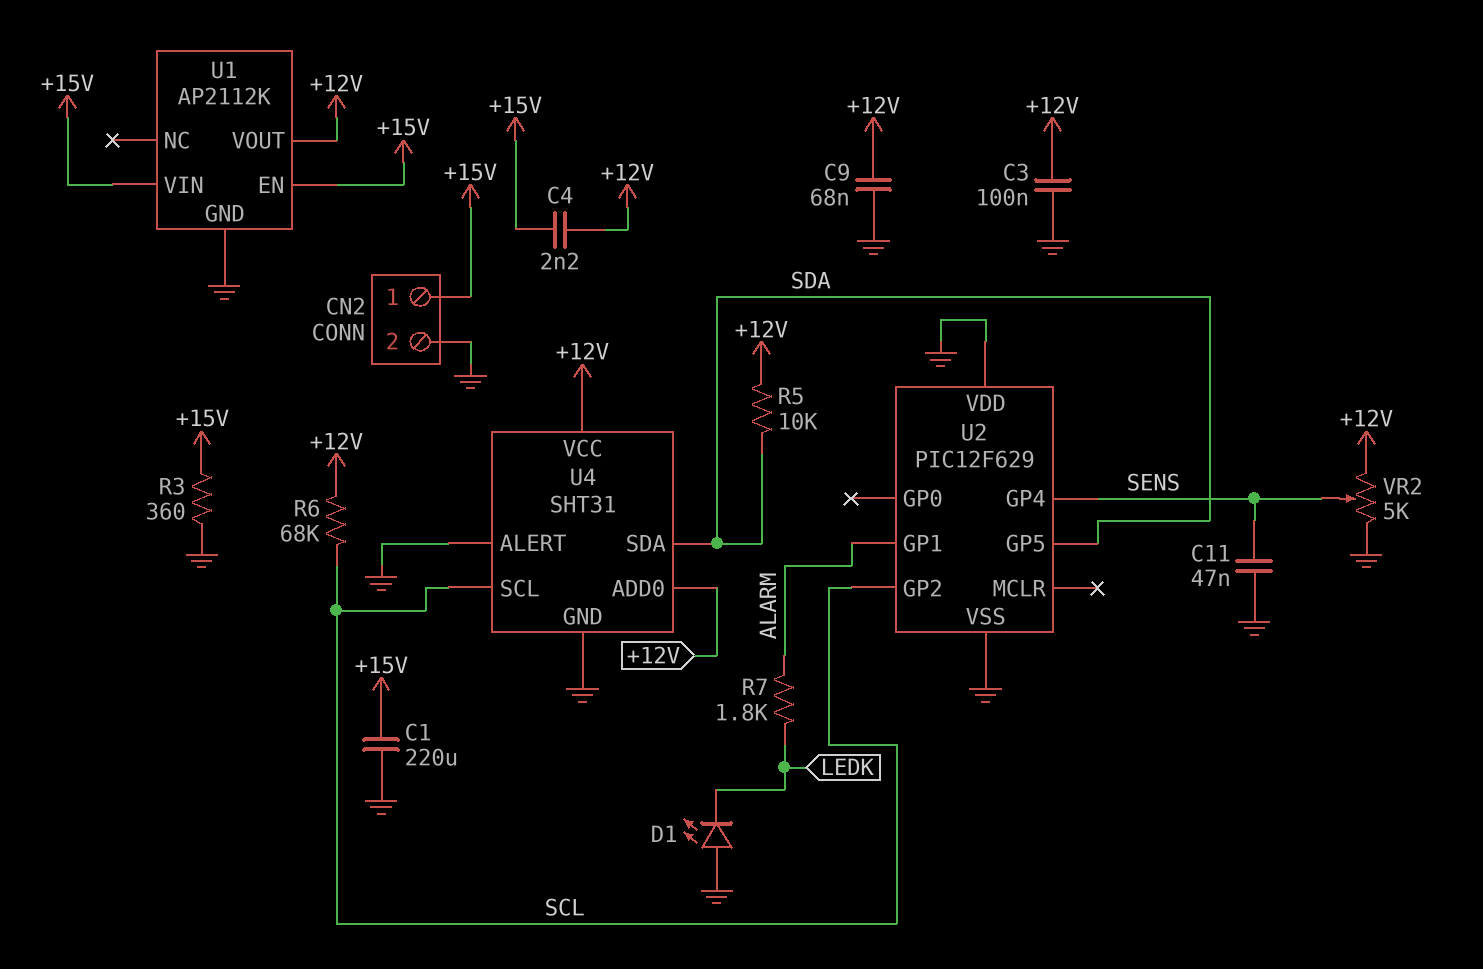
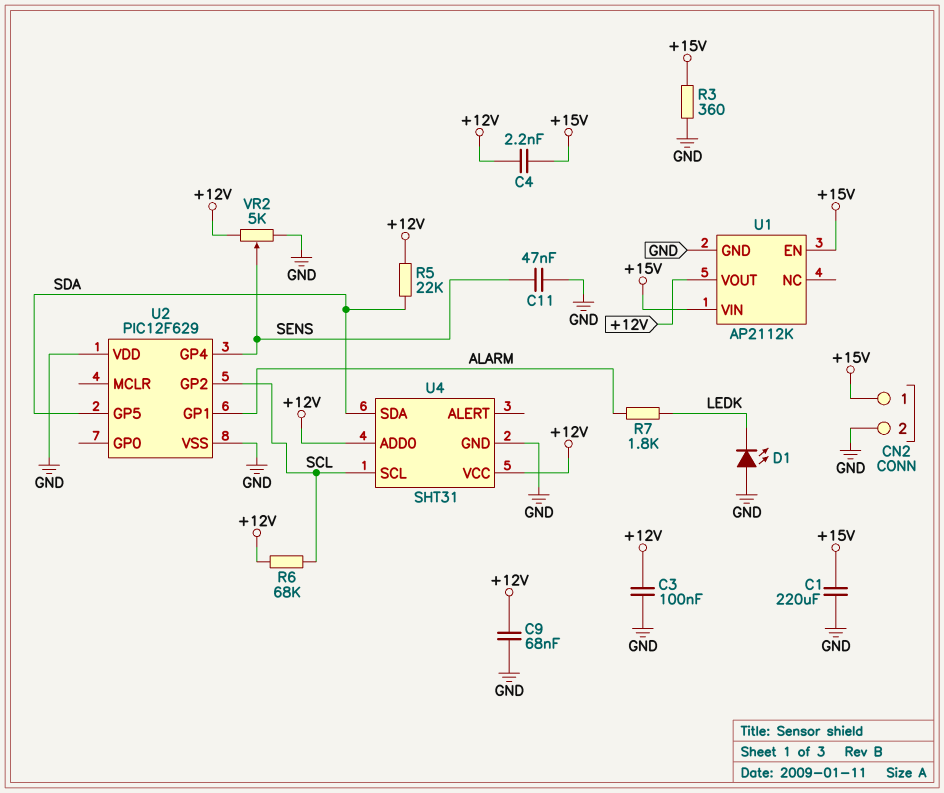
R5: 10k (+12V, SDA) -> 22k (+12V, SDA)
U4 pin ALERT: GND -> none

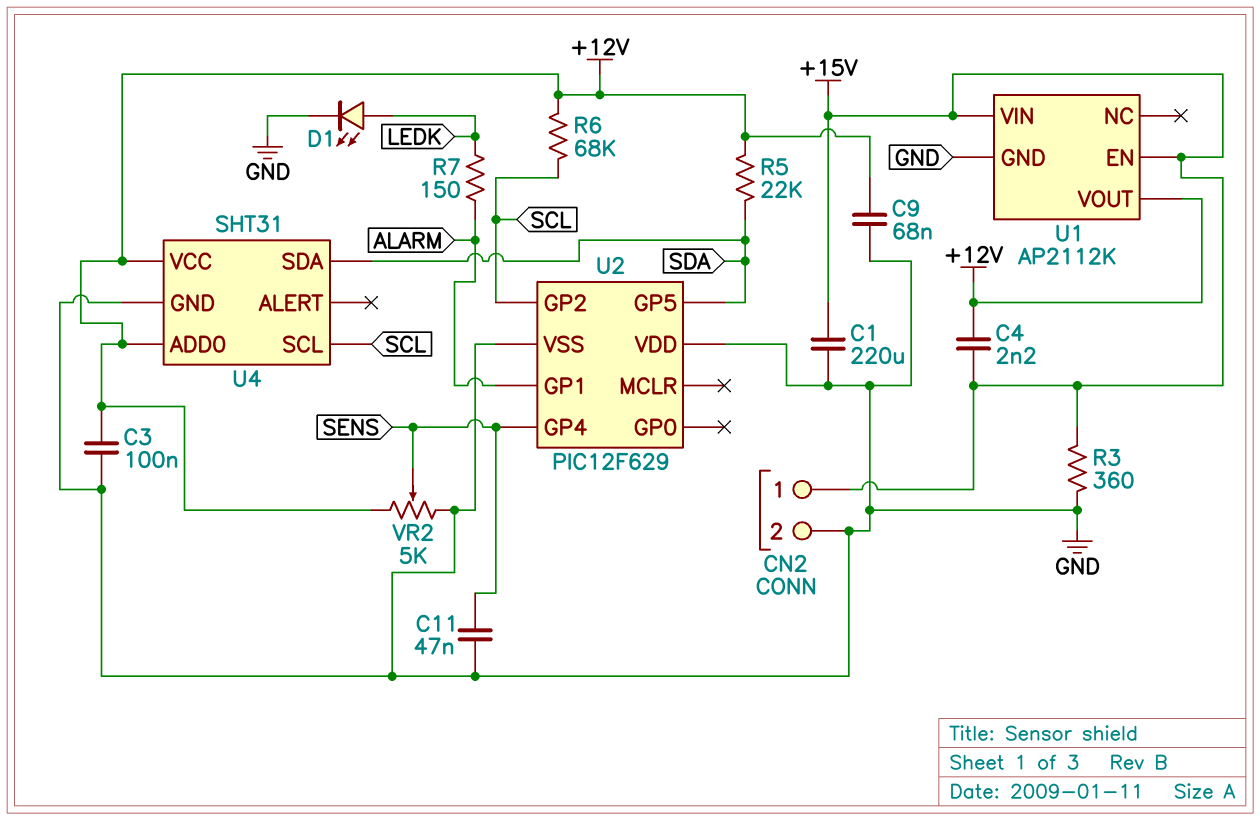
D1: LED (A GND, K LEDK) -> LED (A LEDK, K GND)
R7: 1.8k (ALARM, LEDK) -> 150 (ALARM, LEDK)

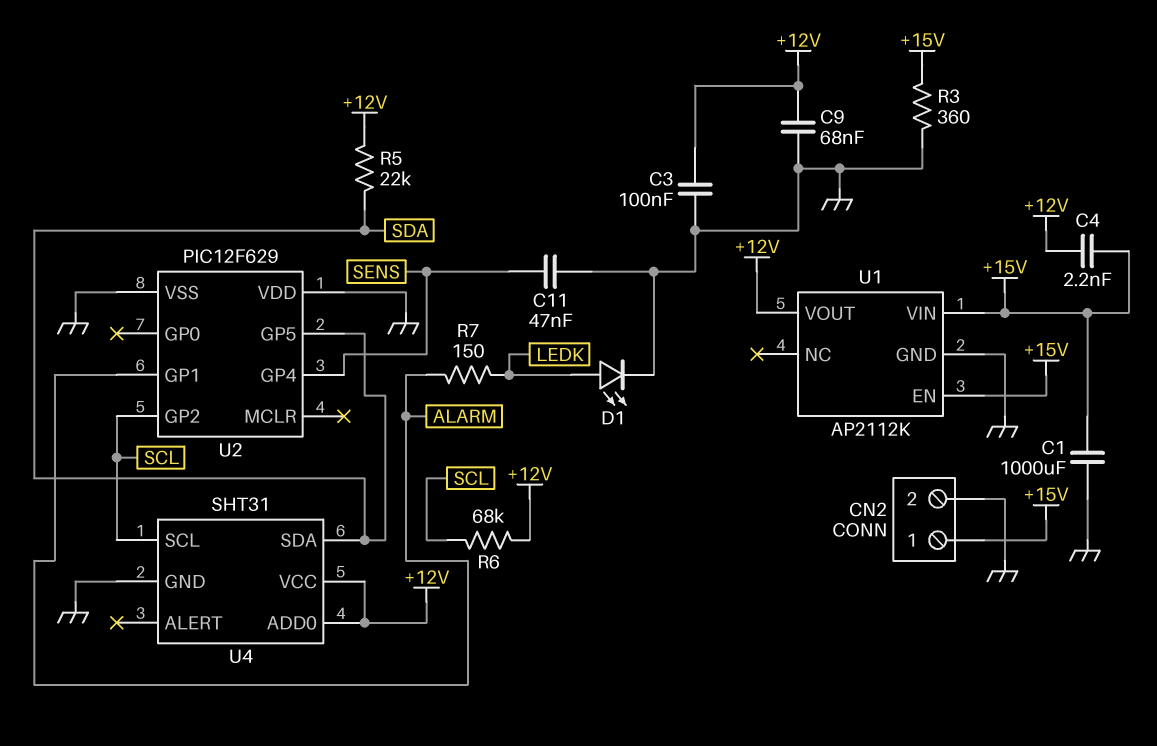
C1: 220uF (+15V, GND) -> 1000uF (+15V, GND)
VR2: 5k (+12V, GND, wiper SENS) -> none

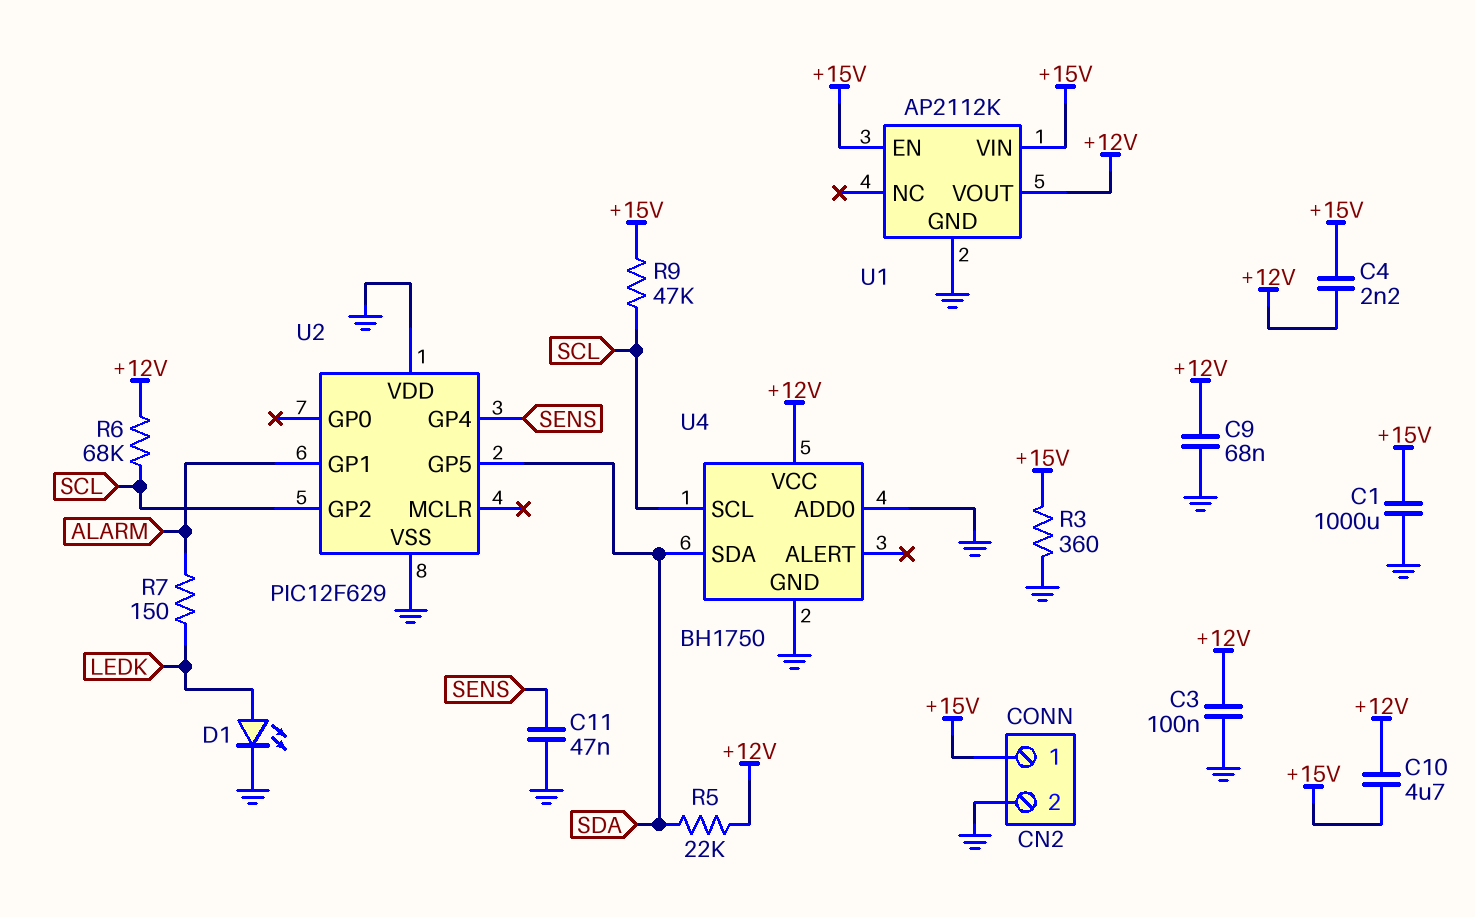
C10: none -> 4.7uF (+12V, +15V)
R9: none -> 47k (+15V, SCL)
U4: SHT31 -> BH1750
U4 pin ADD0: +12V -> GND

